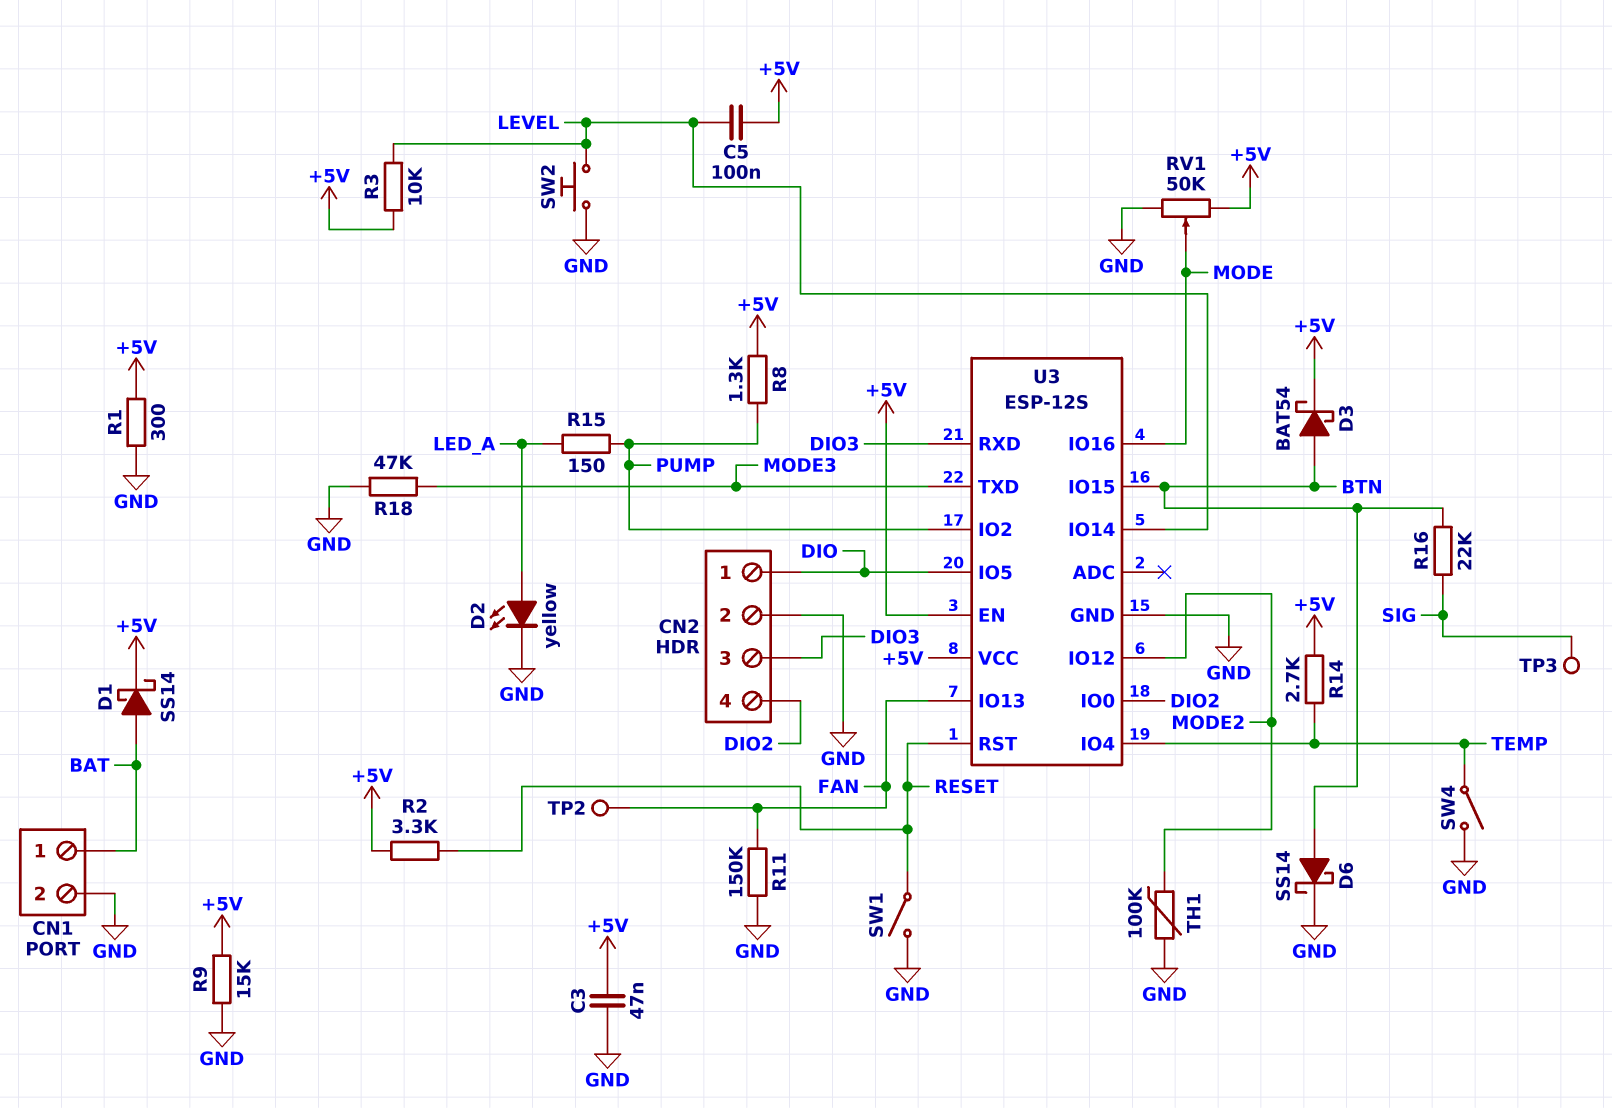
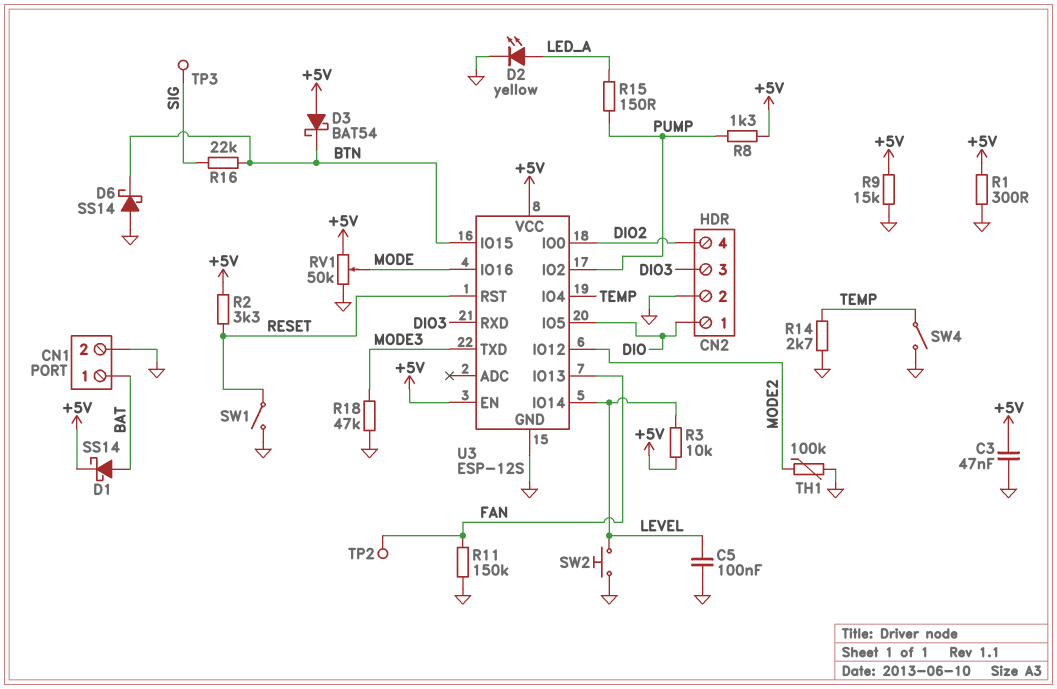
C5: 100nF (+5V, LEVEL) -> 100nF (GND, LEVEL)
D3: schottky BAT54 (A BTN, K +5V) -> schottky BAT54 (A +5V, K BTN)
D6: schottky SS14 (A BTN, K GND) -> schottky SS14 (A GND, K BTN)
R14: 2.7k (+5V, TEMP) -> 2.7k (GND, TEMP)

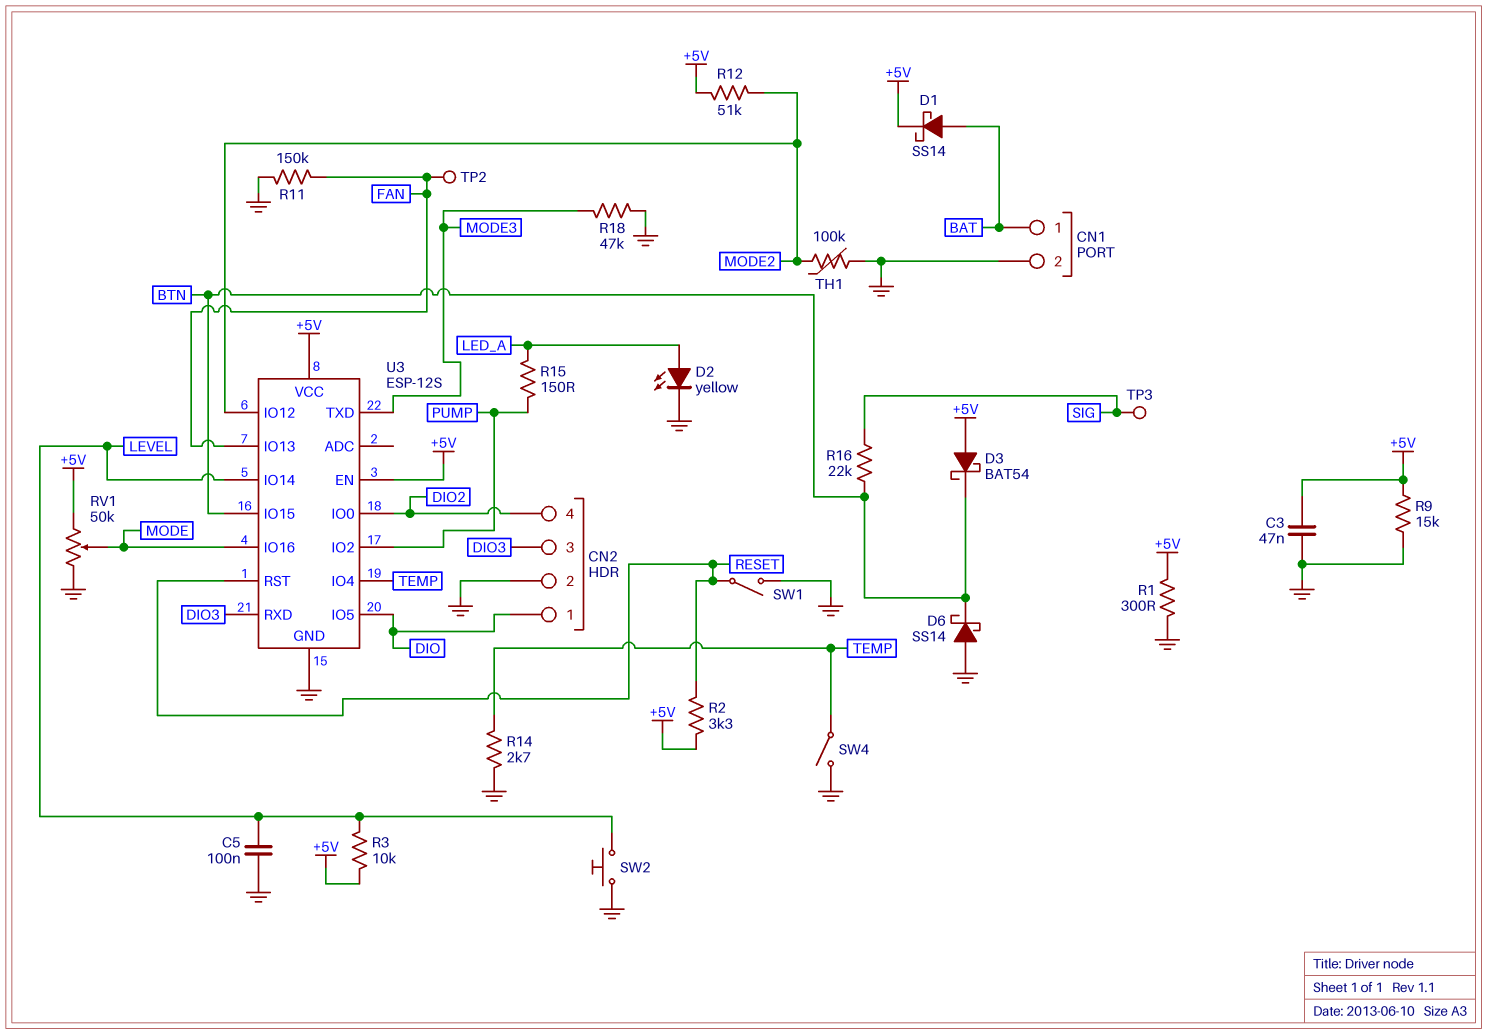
R8: 1.3k (+5V, PUMP) -> none
R12: none -> 51k (+5V, MODE2)

